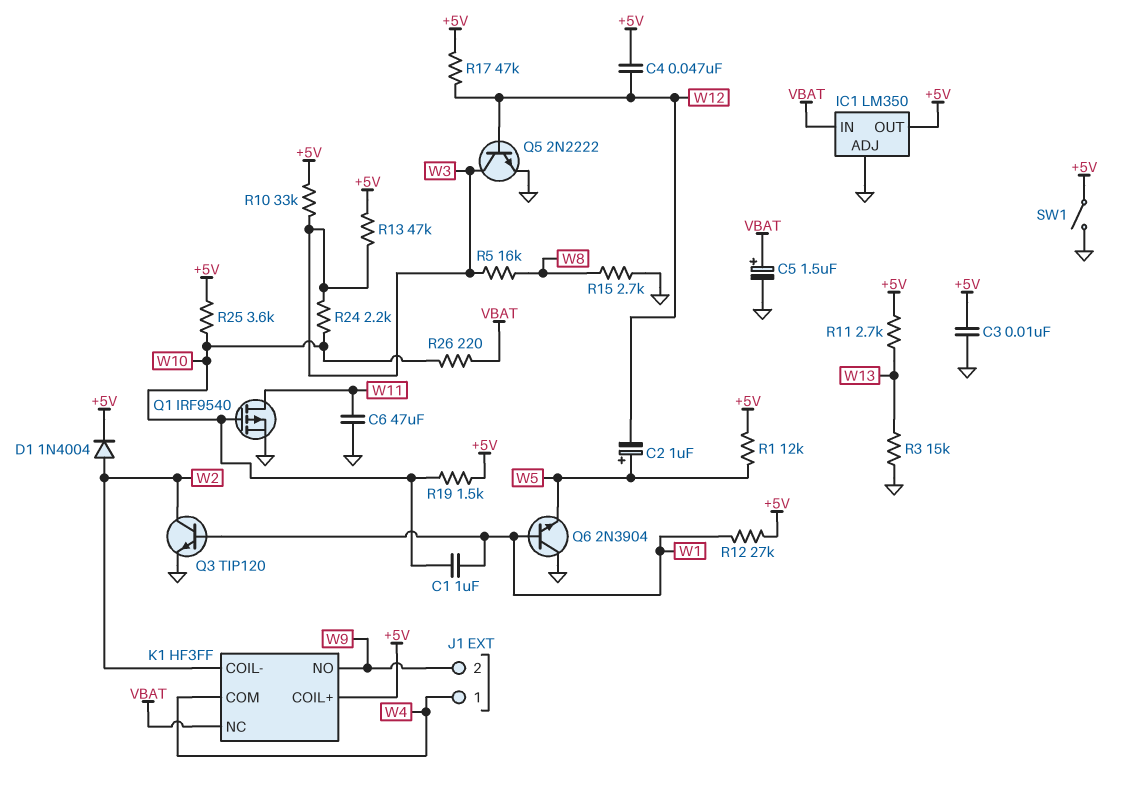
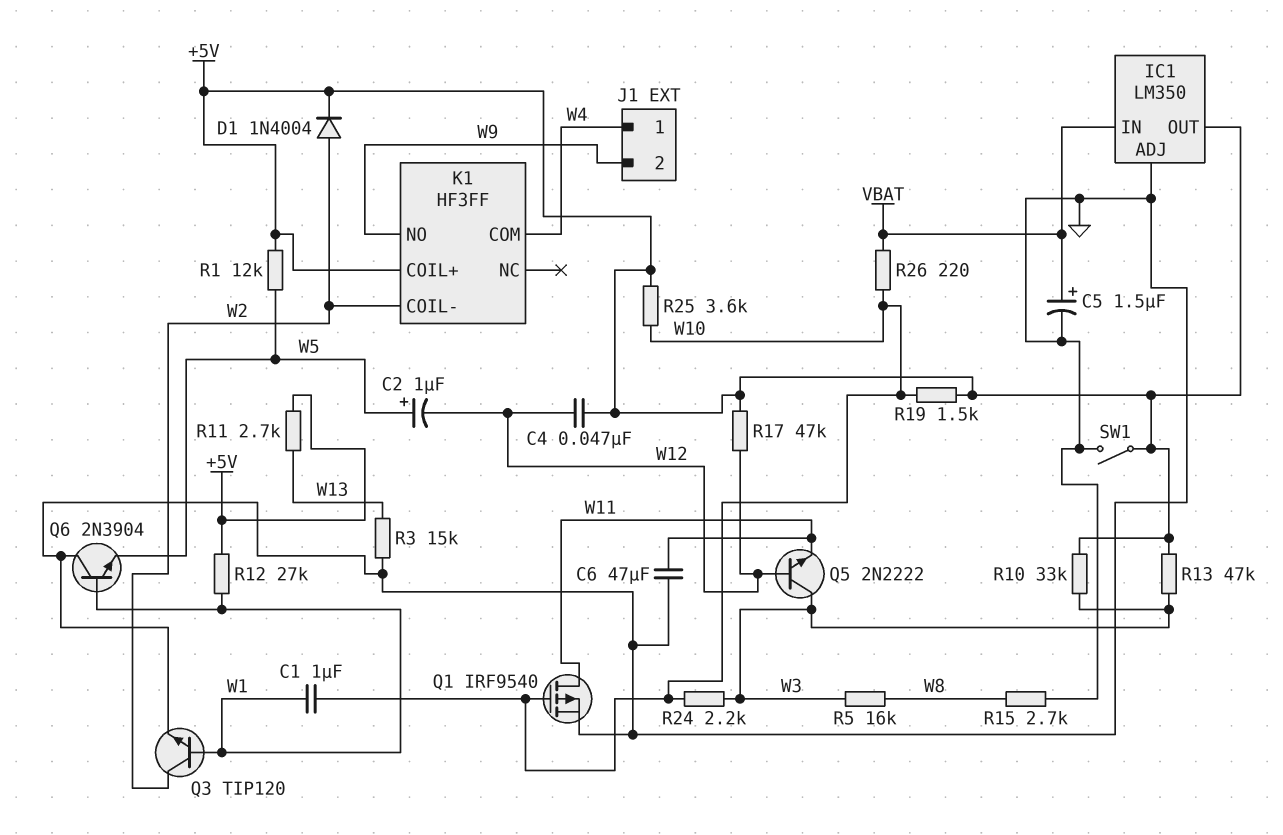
C3: 10nF (+5V, GND) -> none
K1 pin NC: VBAT -> none
Q5: NPN 2N2222 (B W12, C W3, E GND) -> NPN 2N2222 (B W12, C W3, E W11)

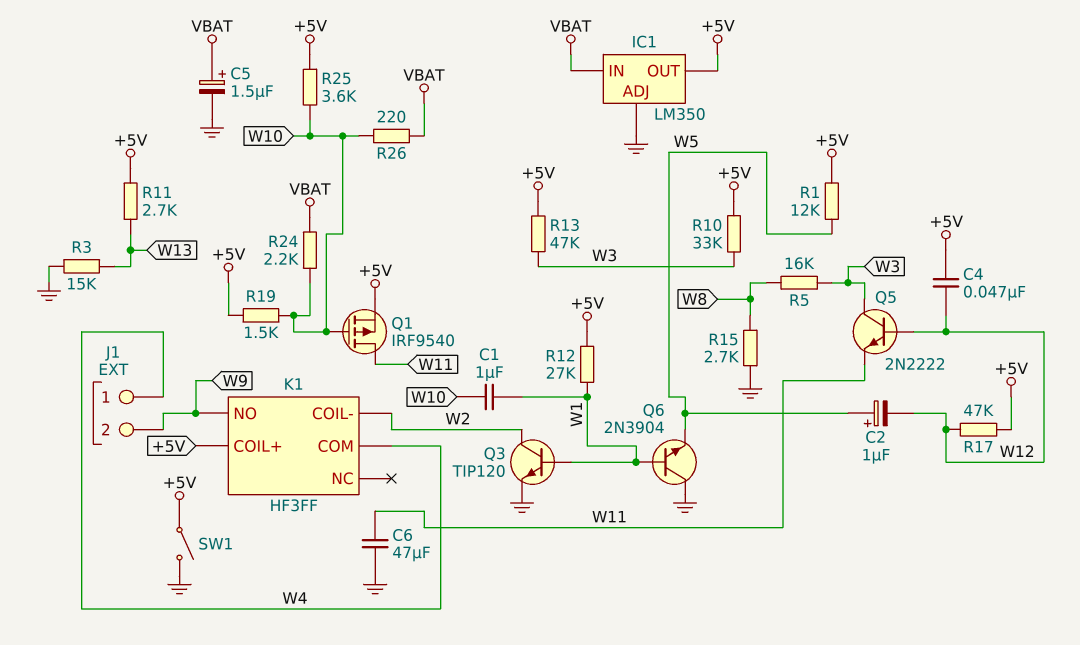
D1: diode 1N4004 (A W2, K +5V) -> none
Q1: PMOS IRF9540 (G W10, D W11, S GND) -> PMOS IRF9540 (G W10, D W11, S +5V)
R24: 2.2k (W3, W10) -> 2.2k (VBAT, W10)

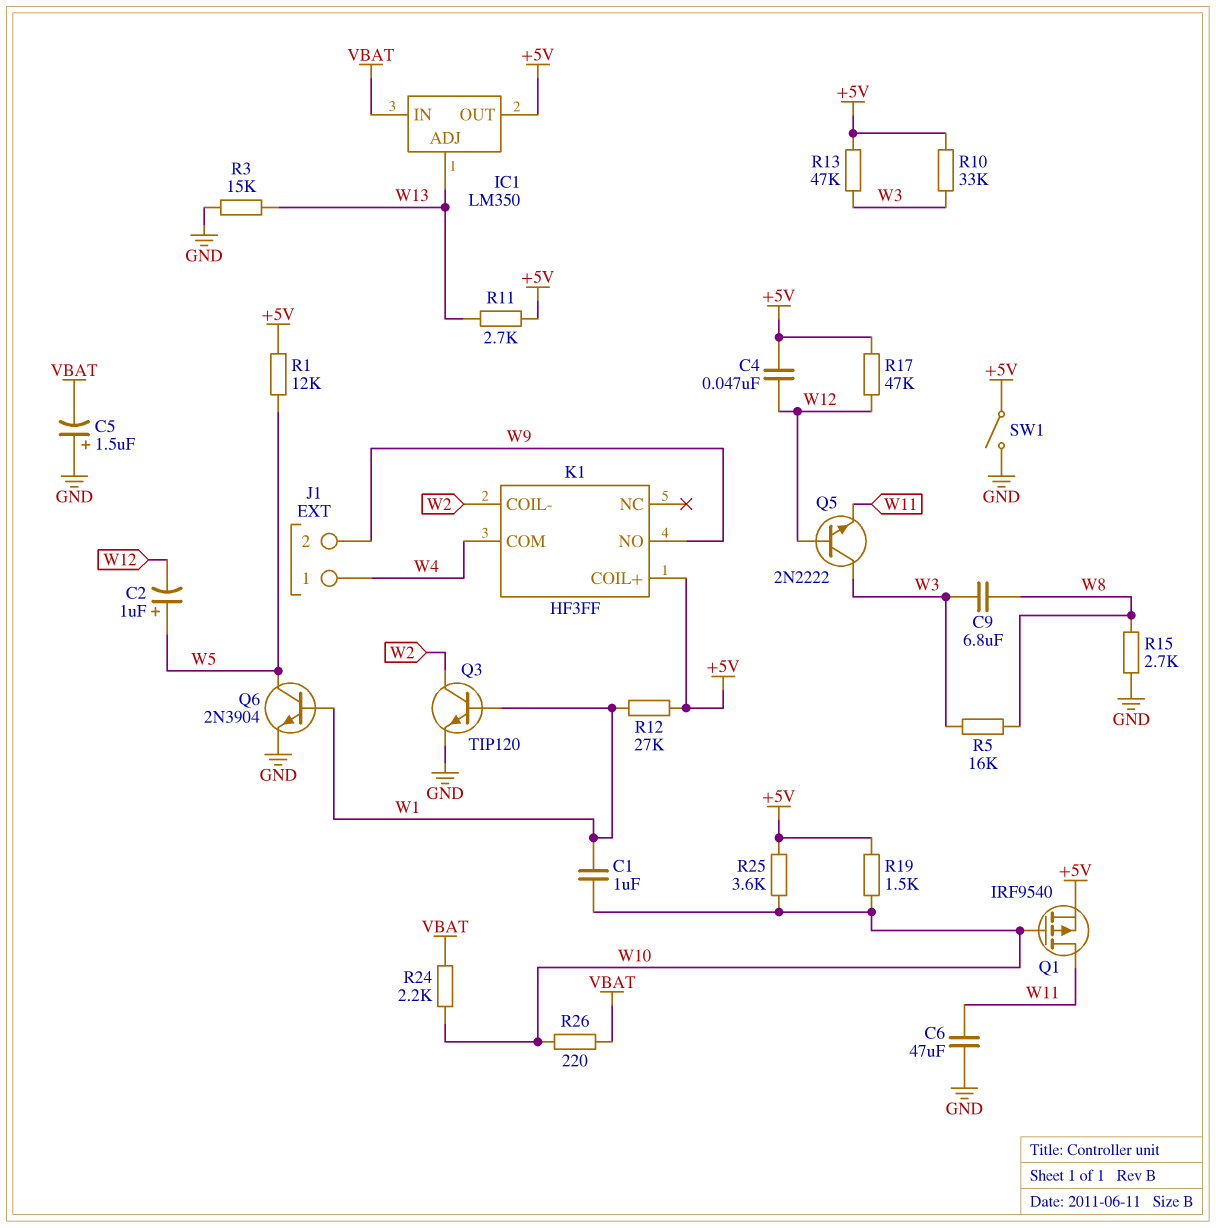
C5: 1.5uF (plus VBAT, minus GND) -> 1.5uF (plus GND, minus VBAT)
C9: none -> 6.8uF (W3, W8)
IC1 pin ADJ: GND -> W13
Q6: NPN 2N3904 (B W1, C GND, E W5) -> NPN 2N3904 (B W1, C W5, E GND)

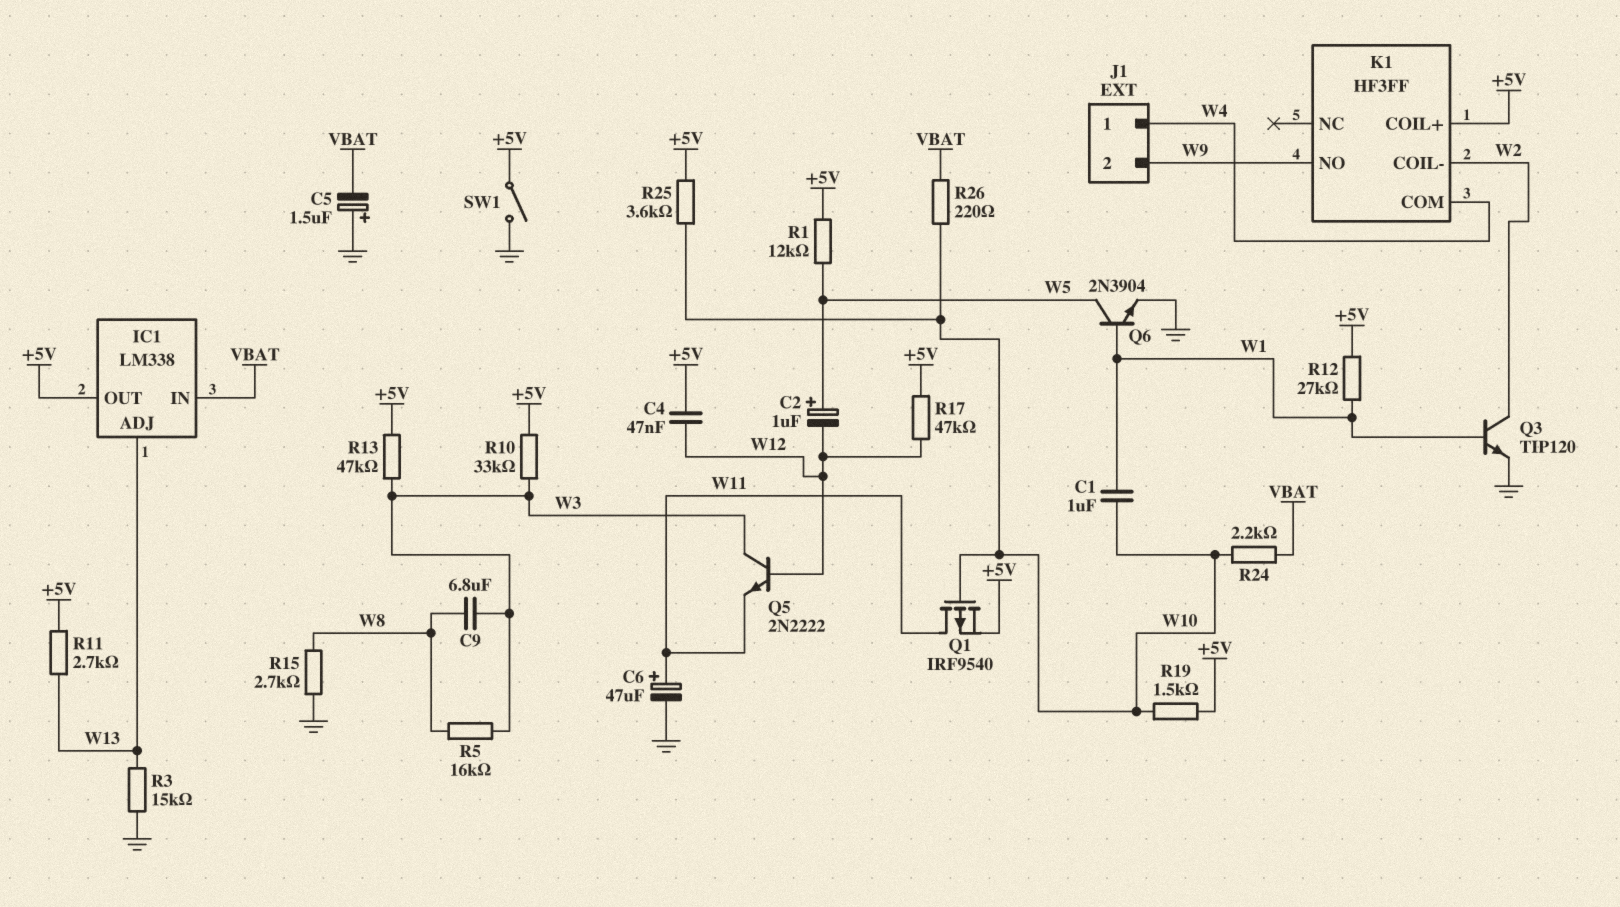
C6: 47uF (GND, W11) -> 47uF (plus W11, minus GND)
IC1: LM350 -> LM338

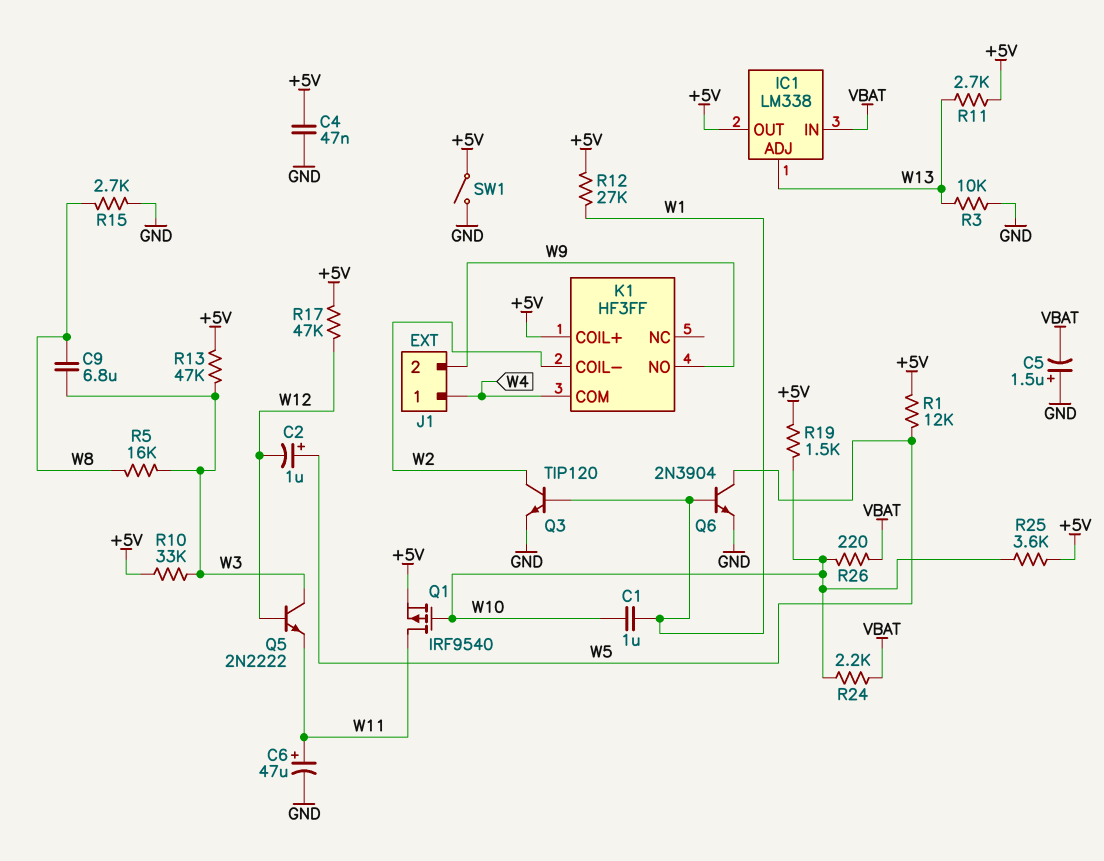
C4: 47nF (+5V, W12) -> 47nF (+5V, GND)
R3: 15k (GND, W13) -> 10k (GND, W13)

